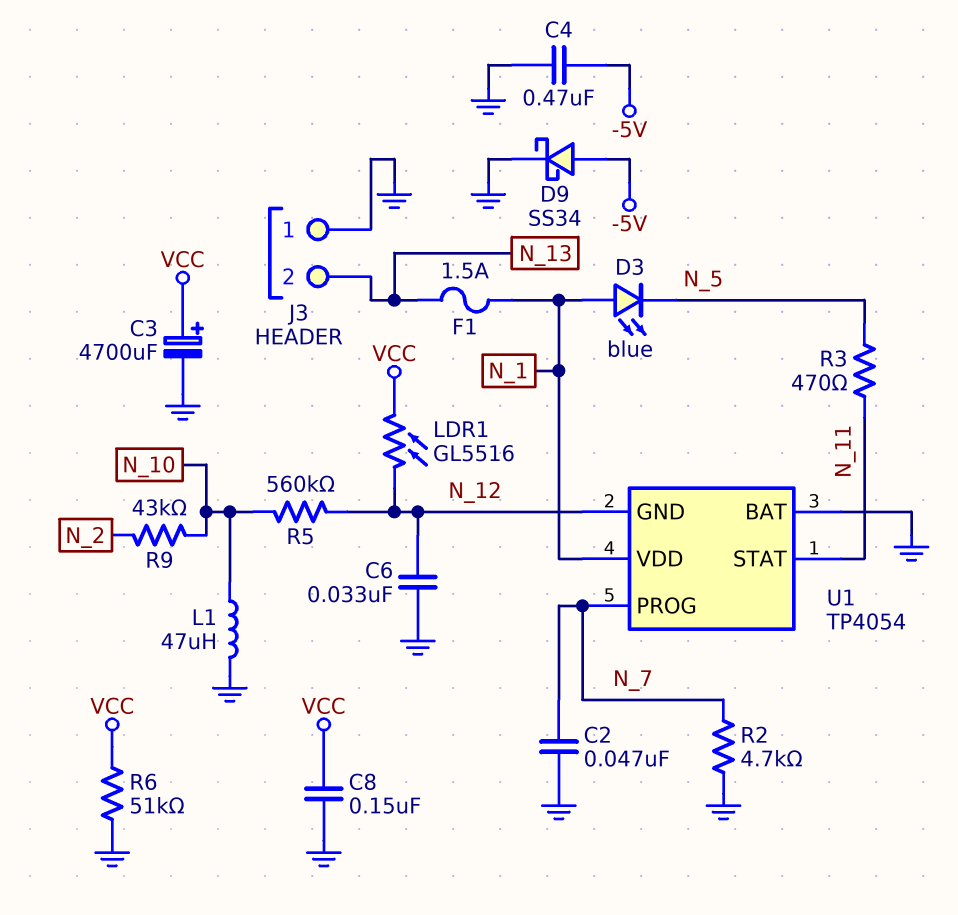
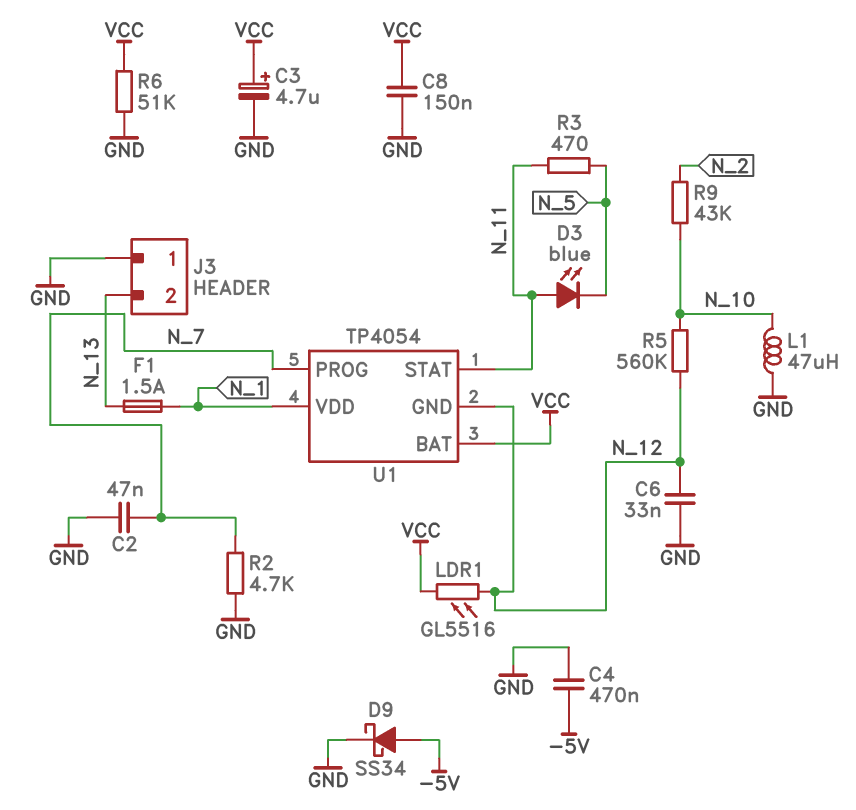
C3: 4700uF (plus VCC, minus GND) -> 4.7uF (plus VCC, minus GND)
D3: LED blue (A N_1, K N_5) -> LED blue (A N_11, K N_5)
U1 pin BAT: GND -> VCC

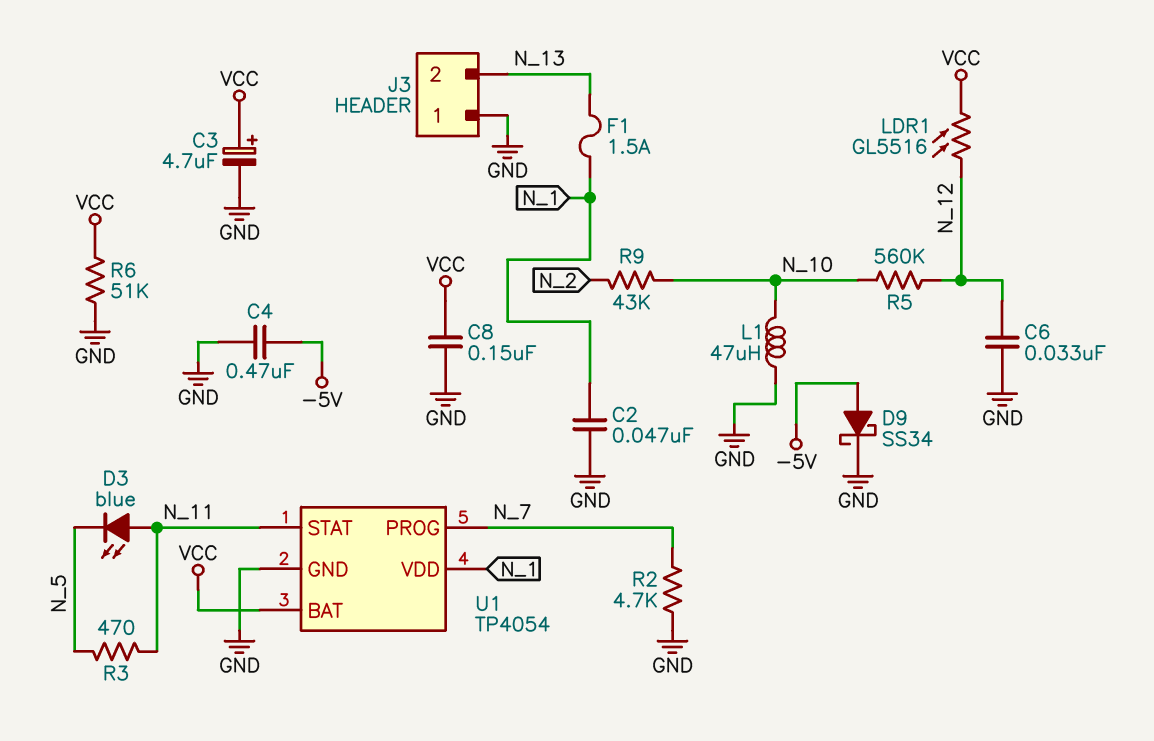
C2: 47nF (GND, N_7) -> 47nF (GND, N_1)
U1 pin GND: N_12 -> GND

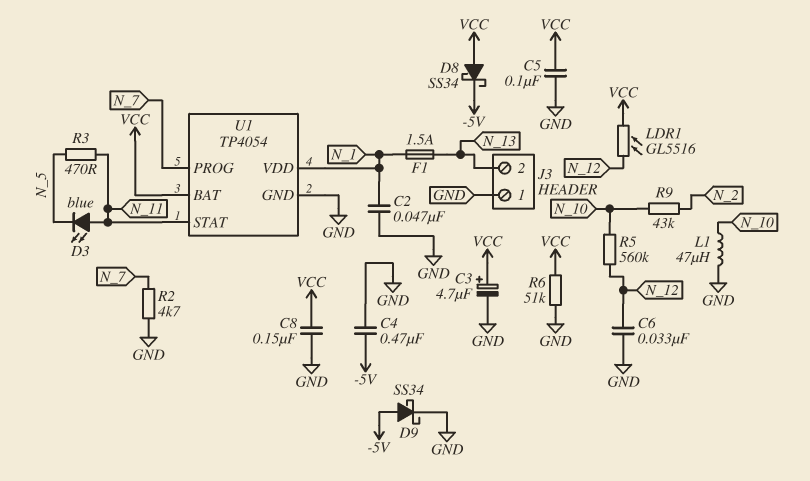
C5: none -> 100nF (GND, VCC)
D8: none -> schottky SS34 (A VCC, K -5V)

